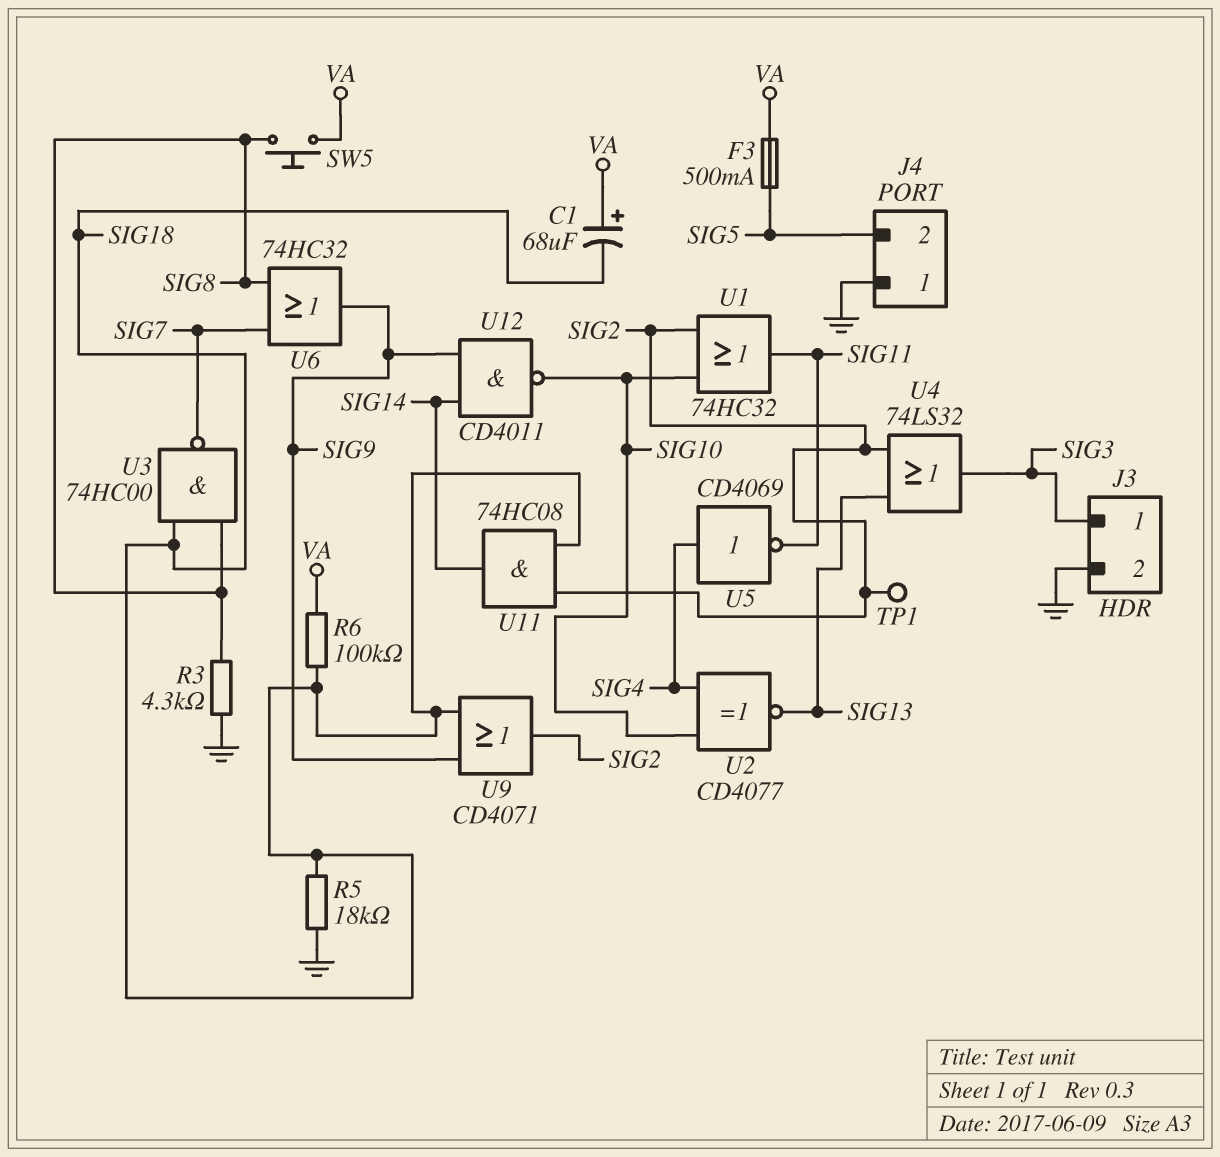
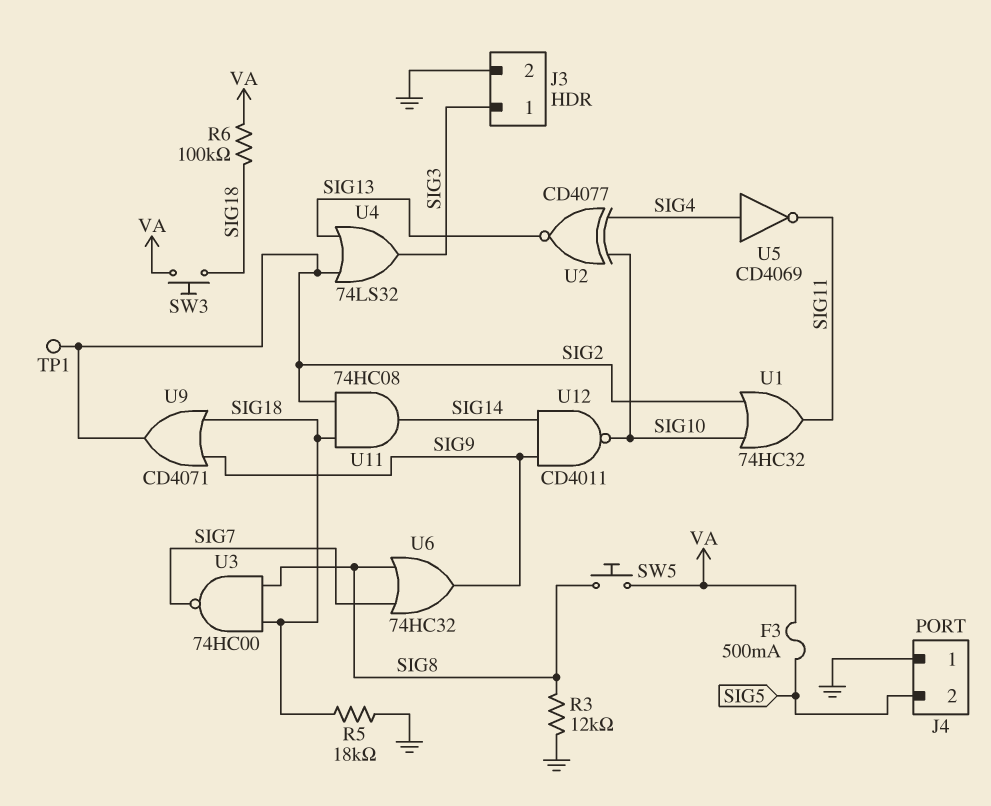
C1: 68uF (plus VA, minus SIG18) -> none
R3: 4.3k (GND, SIG8) -> 12k (GND, SIG8)
SW3: none -> button (SIG18, VA)

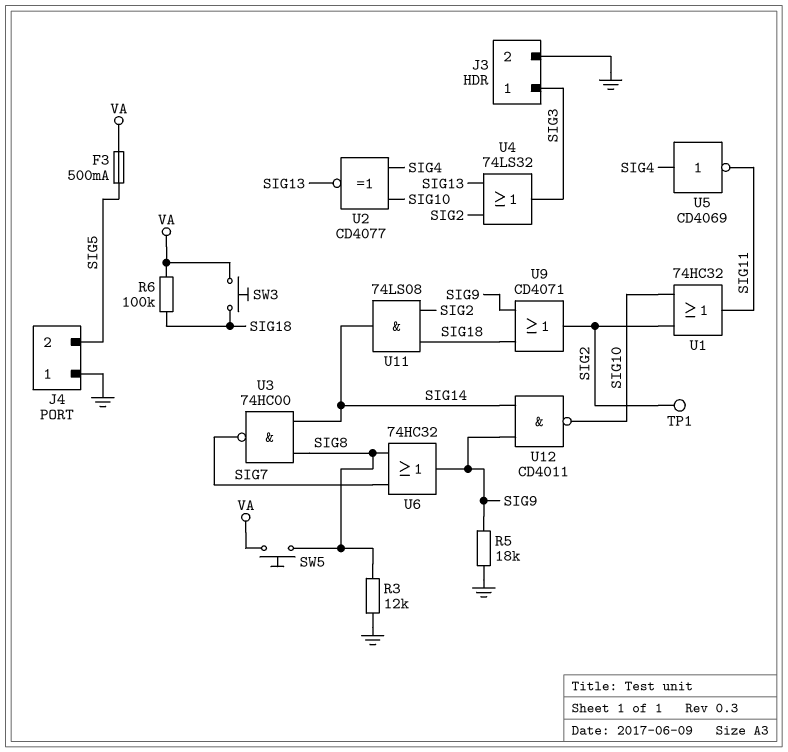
R5: 18k (GND, SIG18) -> 18k (GND, SIG9)
U3: NAND 74HC00 (in SIG8, in SIG18, out SIG7) -> NAND 74HC00 (in SIG8, in SIG14, out SIG7)
U11: AND 74HC08 (in SIG2, in SIG18, out SIG14) -> AND 74LS08 (in SIG2, in SIG18, out SIG14)

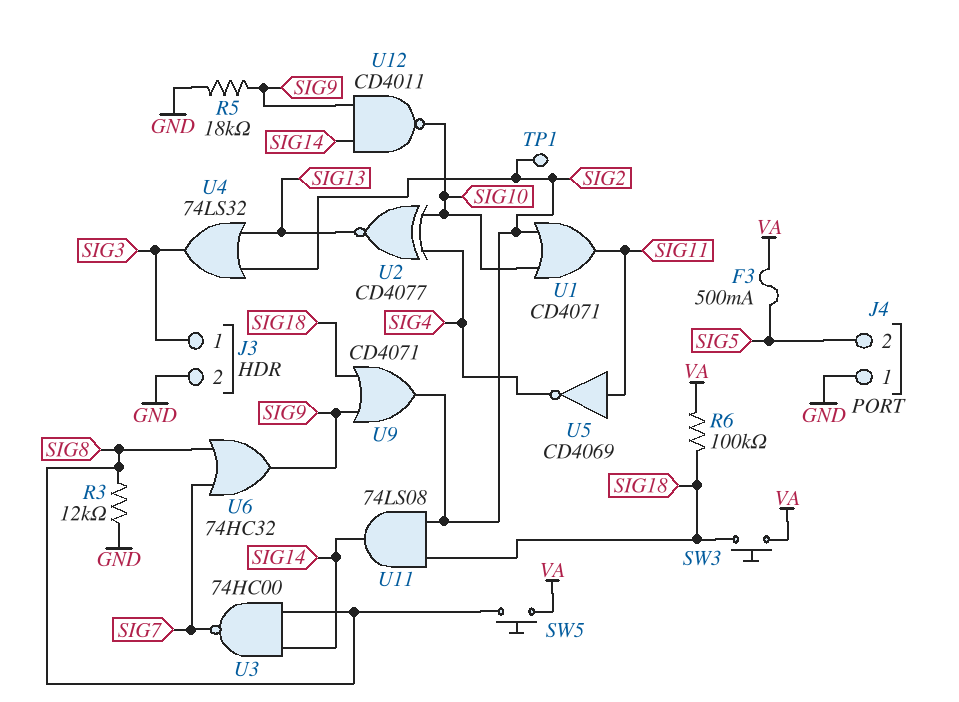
U1: OR 74HC32 (in SIG2, in SIG10, out SIG11) -> OR CD4071 (in SIG2, in SIG10, out SIG11)
U5: NOT CD4069 (in SIG4, out SIG11) -> NOT CD4069 (in SIG11, out SIG4)

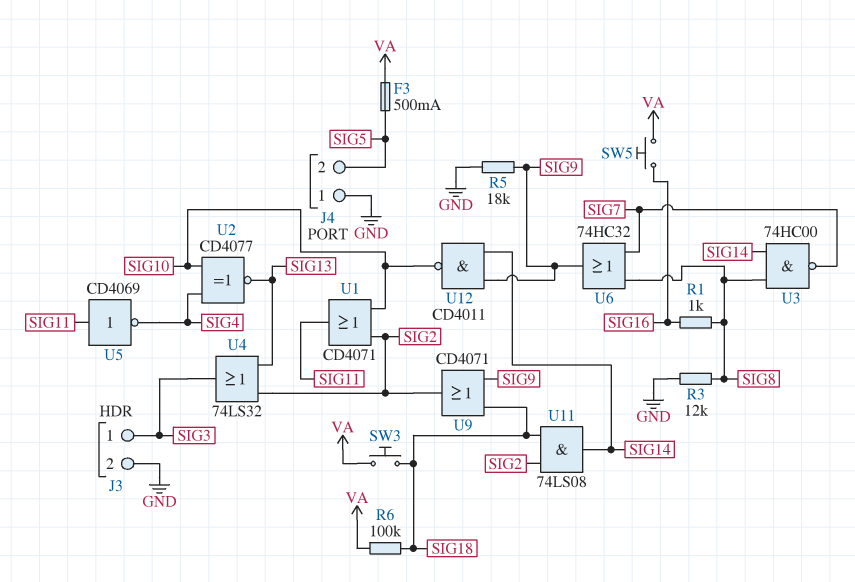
R1: none -> 1k (SIG8, SIG16)
SW5: button (SIG8, VA) -> button (SIG16, VA)
TP1: test point (SIG2) -> none

